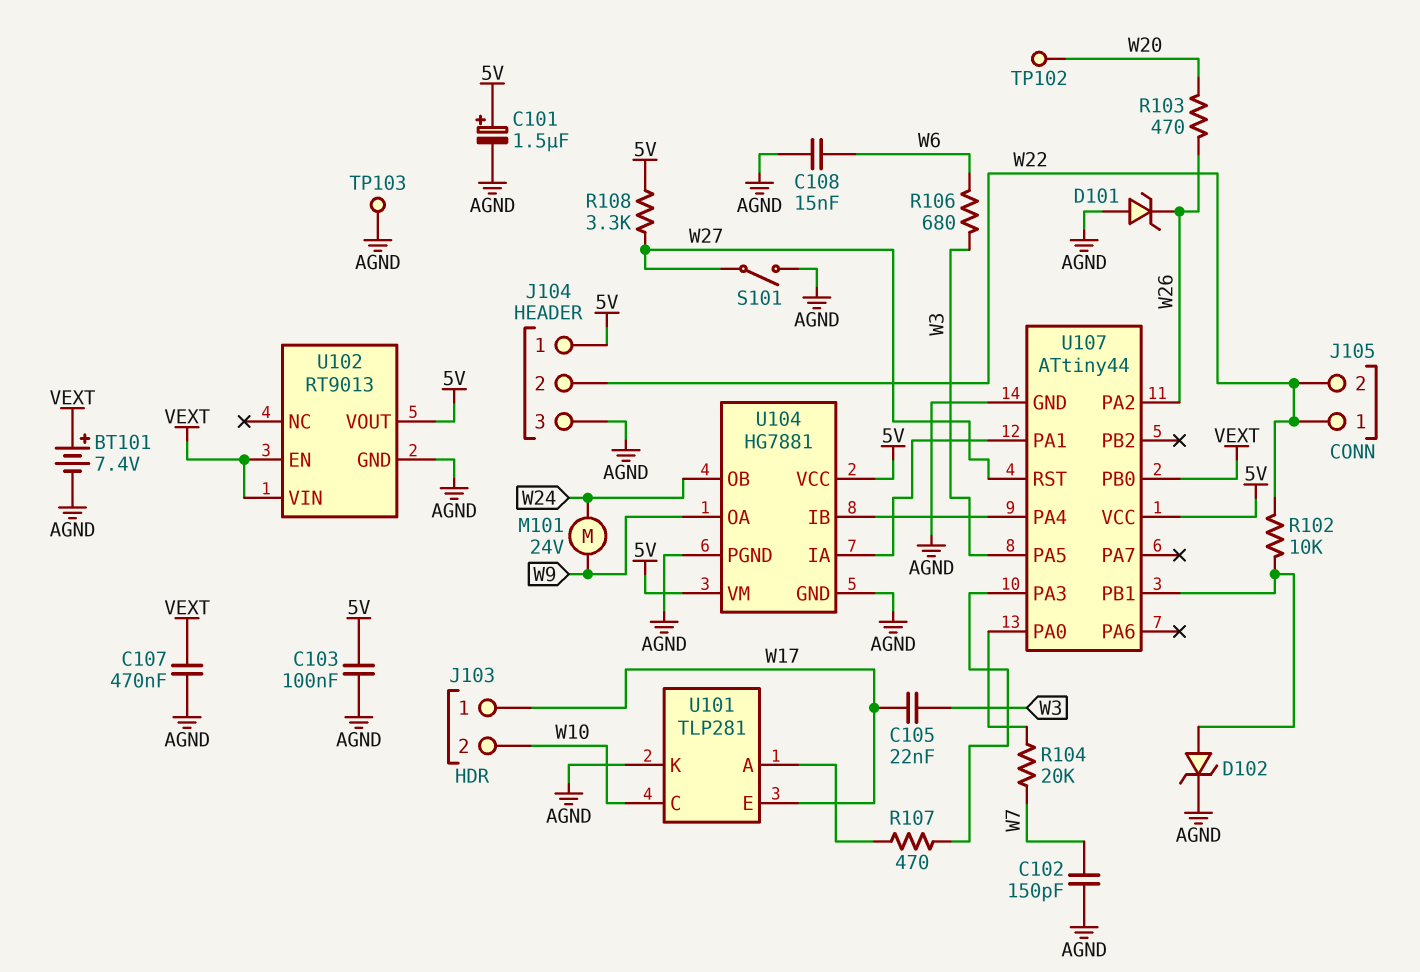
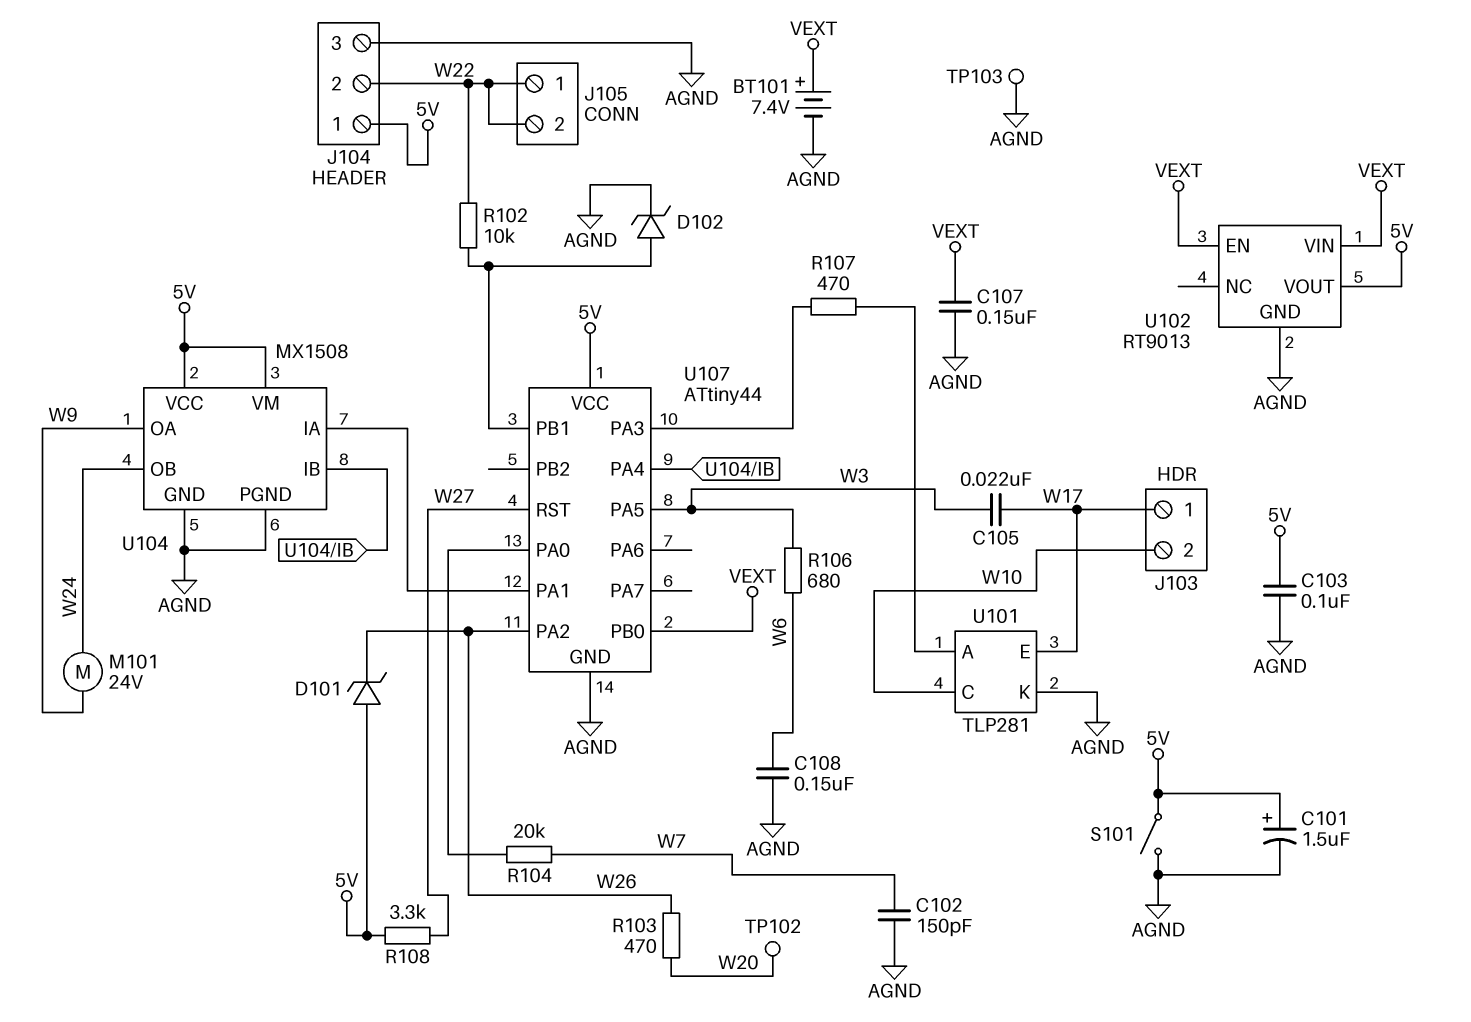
C107: 470nF (AGND, VEXT) -> 150nF (AGND, VEXT)
C108: 15nF (AGND, W6) -> 150nF (AGND, W6)
D101: zener (A AGND, K W26) -> zener (A 5V, K W26)
S101: switch (AGND, W27) -> switch (5V, AGND)
U104: HG7881 -> MX1508

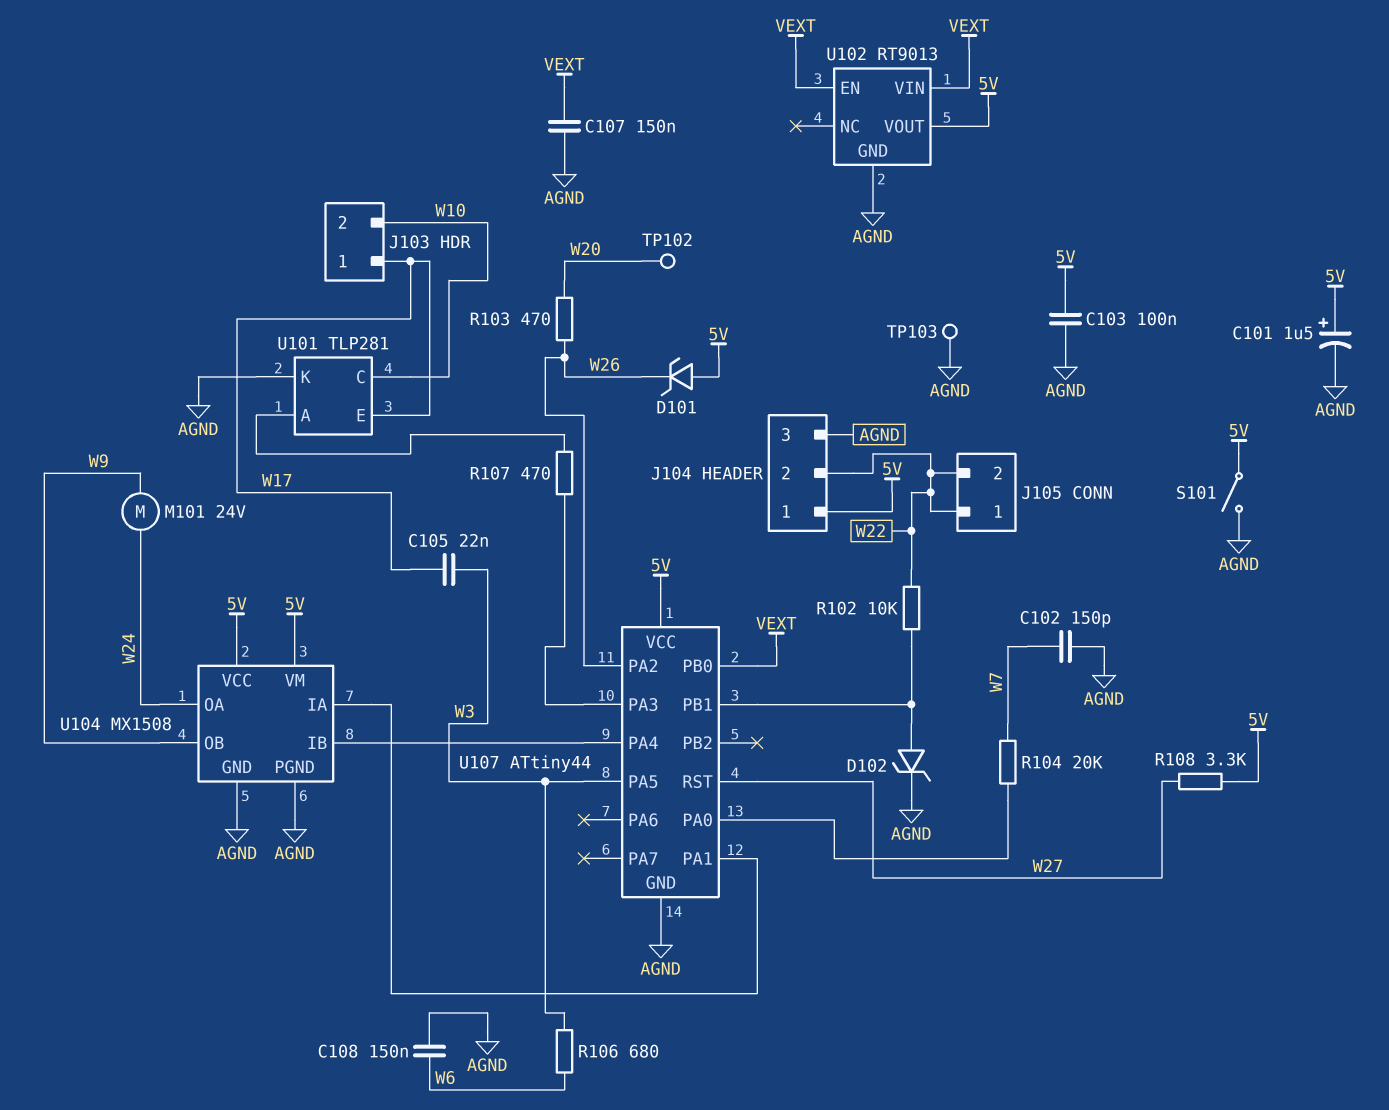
BT101: 7.4V (plus VEXT, minus AGND) -> none
U104 pin OA: W9 -> W24
U104 pin OB: W24 -> W9

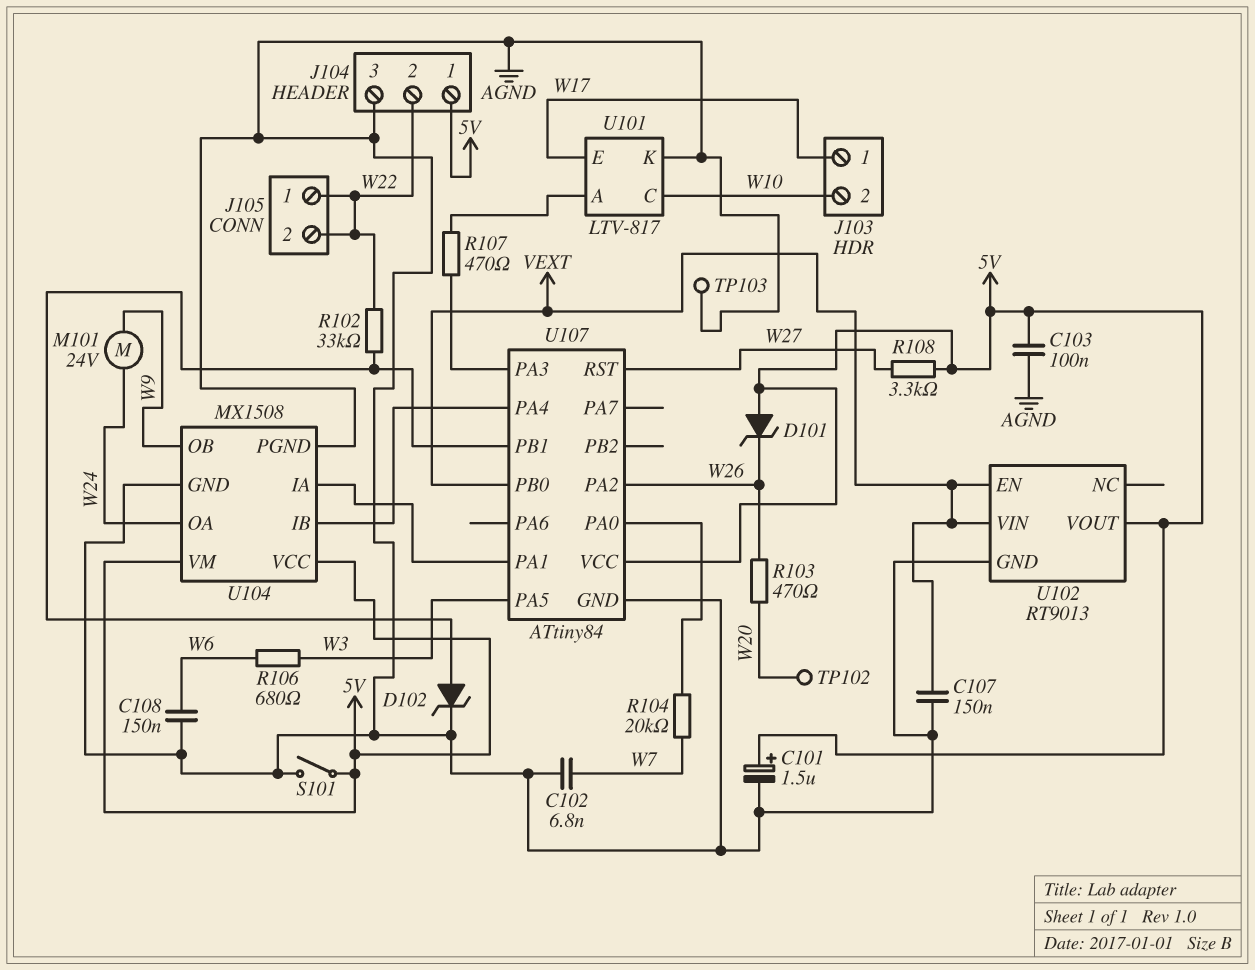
C102: 150pF (AGND, W7) -> 6.8nF (AGND, W7)
C105: 22nF (W3, W17) -> none
R102: 10k (U107/PB1, W22) -> 33k (U107/PB1, W22)
U101: TLP281 -> LTV-817
U107: ATtiny44 -> ATtiny84

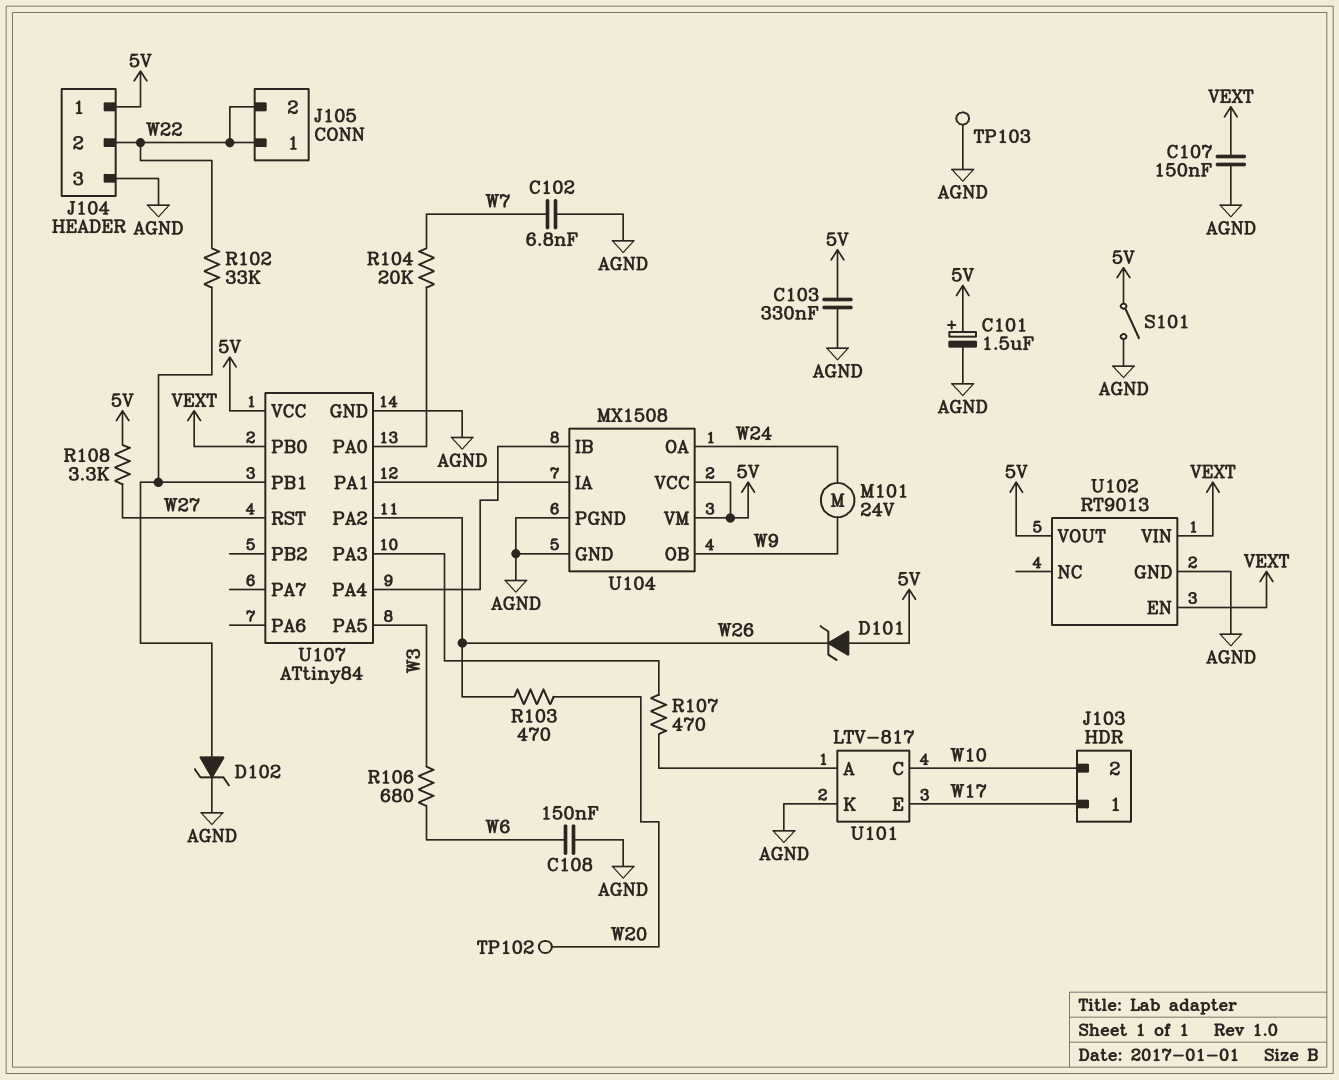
C103: 100nF (5V, AGND) -> 330nF (5V, AGND)

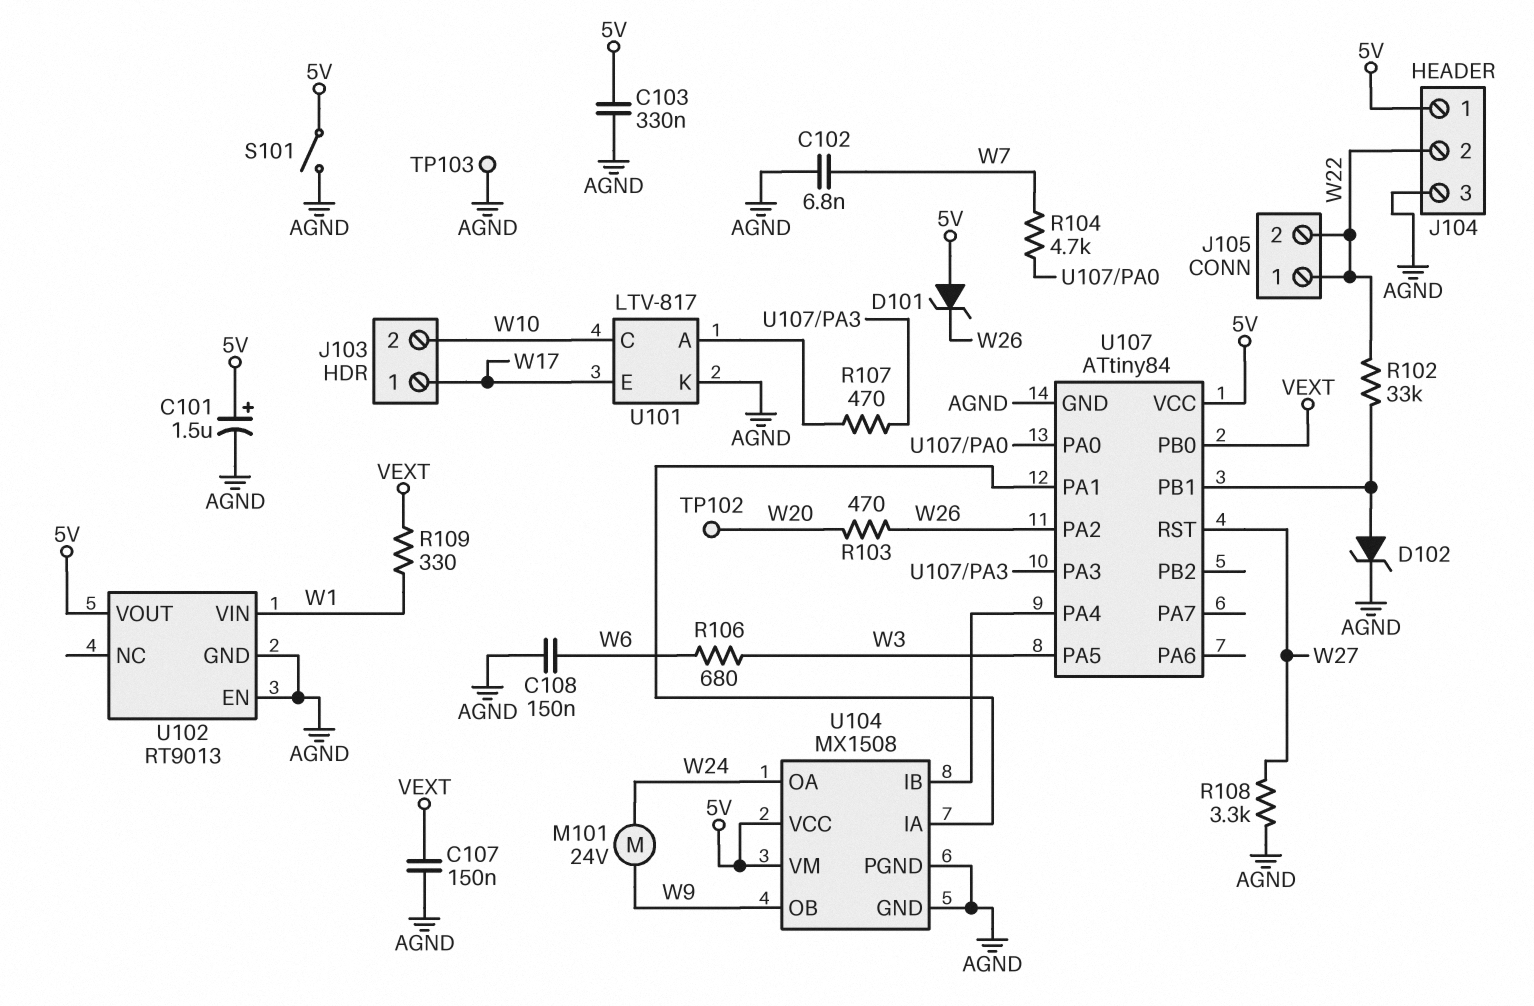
R104: 20k (U107/PA0, W7) -> 4.7k (U107/PA0, W7)
R108: 3.3k (5V, W27) -> 3.3k (AGND, W27)
R109: none -> 330 (VEXT, W1)
U102 pin EN: VEXT -> AGND
U102 pin VIN: VEXT -> W1

